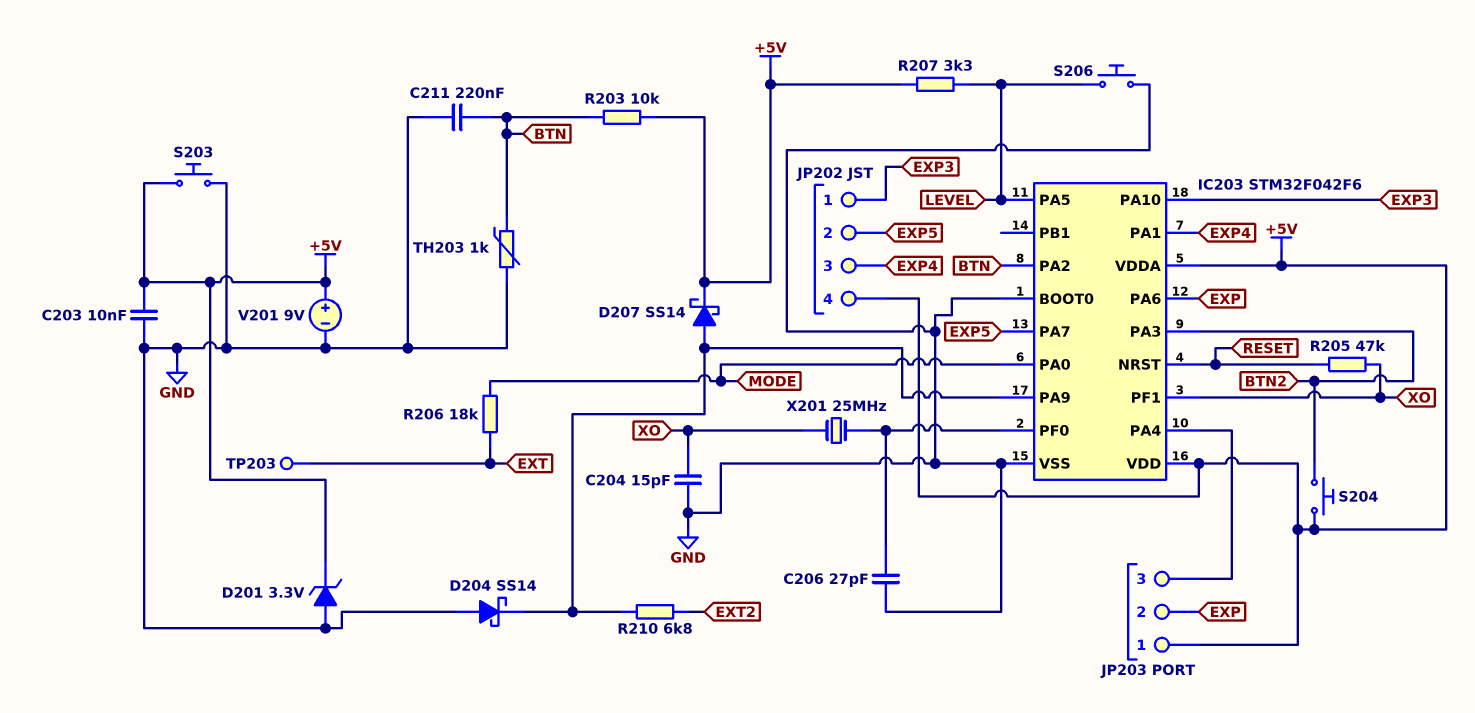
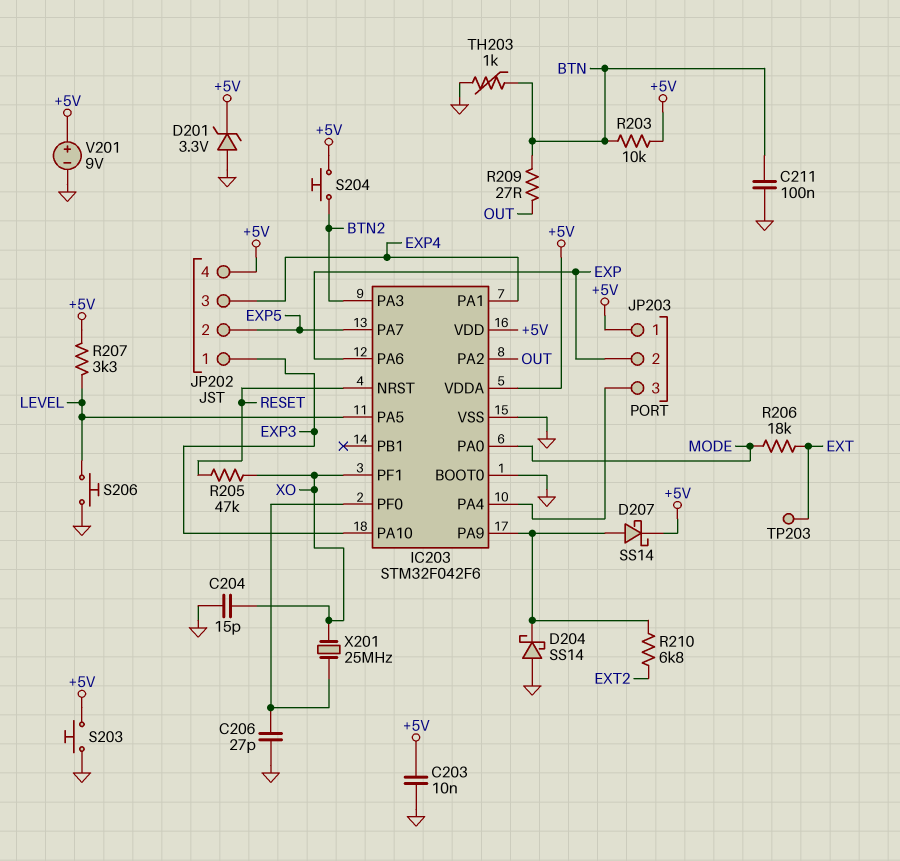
C211: 220nF (BTN, GND) -> 100nF (BTN, GND)
IC203 pin PA2: BTN -> OUT
R209: none -> 27 (BTN, OUT)

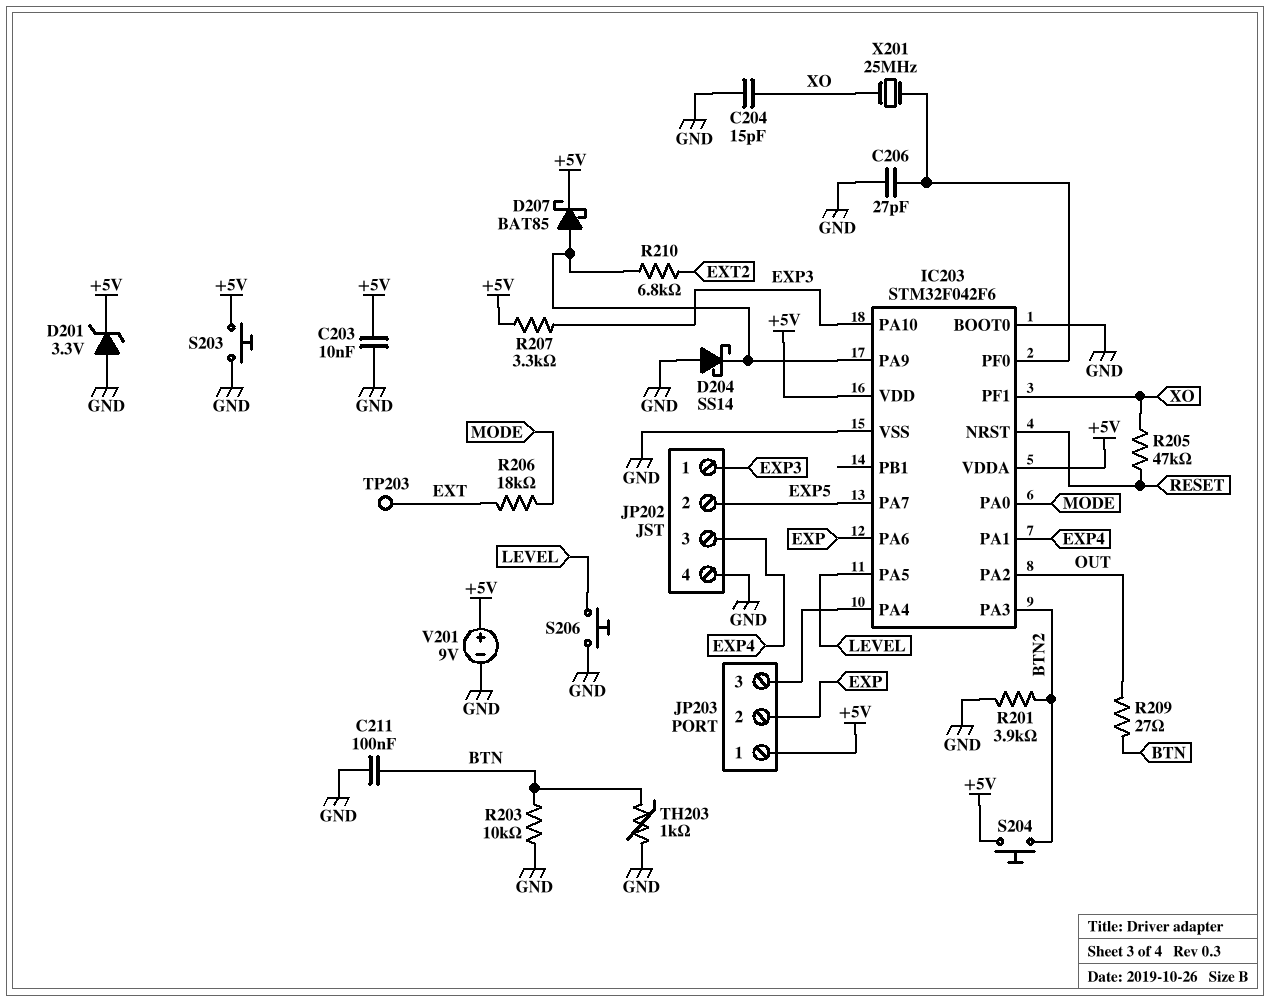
D207: schottky SS14 (A IC203/PA9, K +5V) -> schottky BAT85 (A IC203/PA9, K +5V)
JP202 pin 4: +5V -> GND
R201: none -> 3.9k (BTN2, GND)
R203: 10k (+5V, BTN) -> 10k (BTN, GND)
R207: 3.3k (+5V, LEVEL) -> 3.3k (+5V, EXP3)

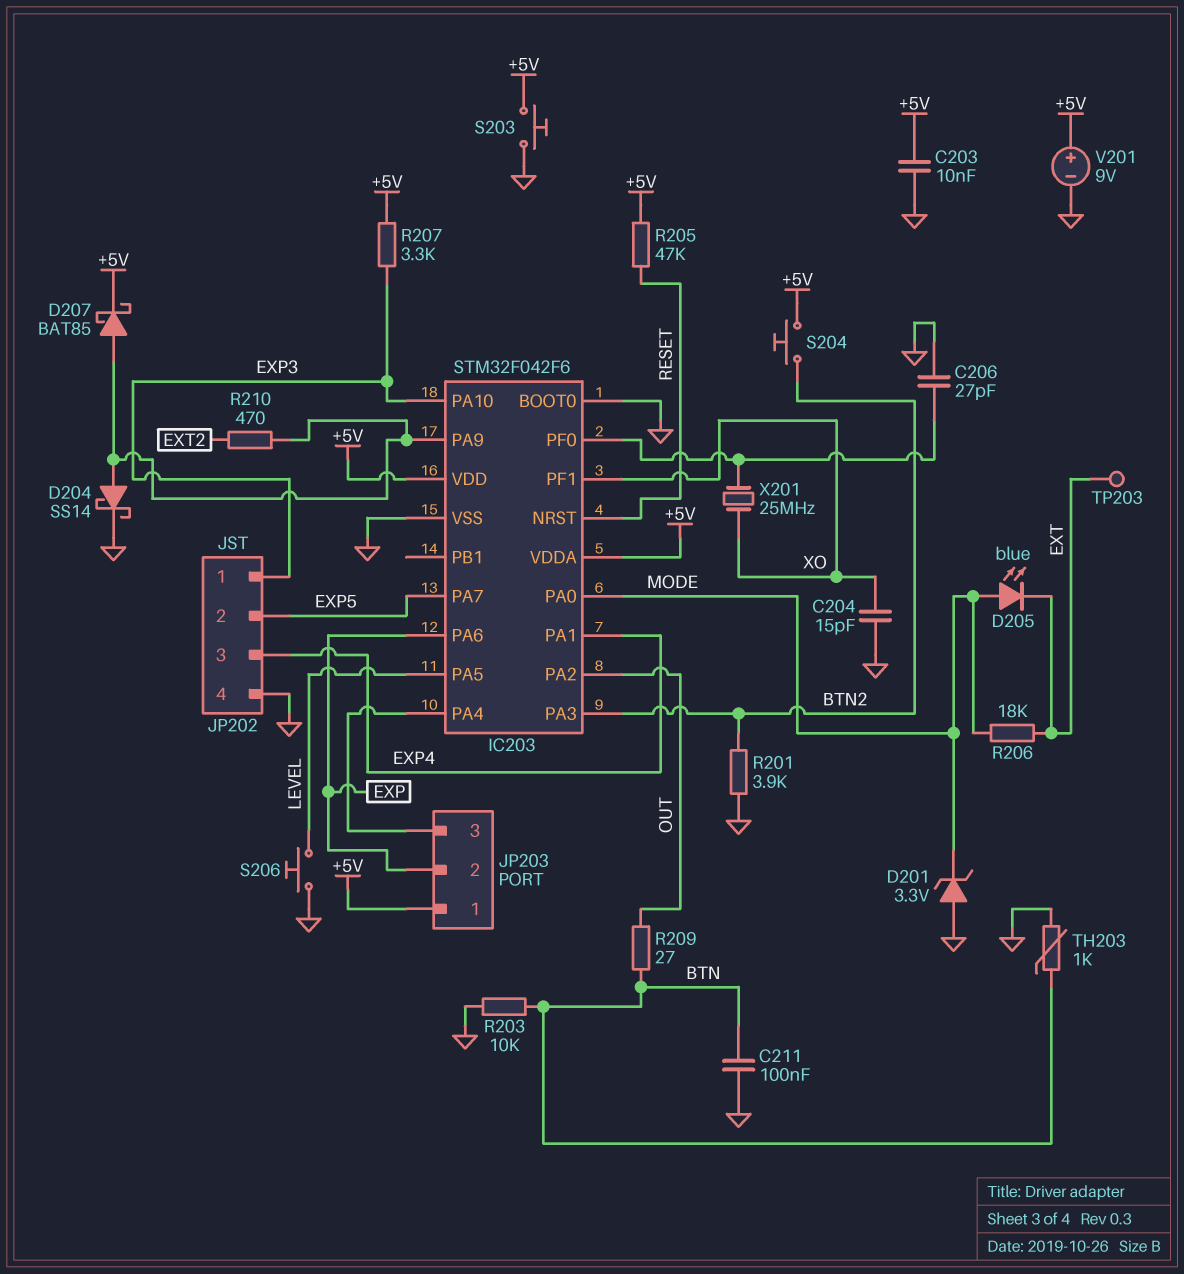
D201: zener 3.3V (A GND, K +5V) -> zener 3.3V (A GND, K MODE)
D204: schottky SS14 (A GND, K IC203/PA9) -> schottky SS14 (A IC203/PA9, K GND)
D205: none -> LED blue (A MODE, K EXT)
R205: 47k (RESET, XO) -> 47k (+5V, RESET)
R210: 6.8k (EXT2, IC203/PA9) -> 470 (EXT2, IC203/PA9)

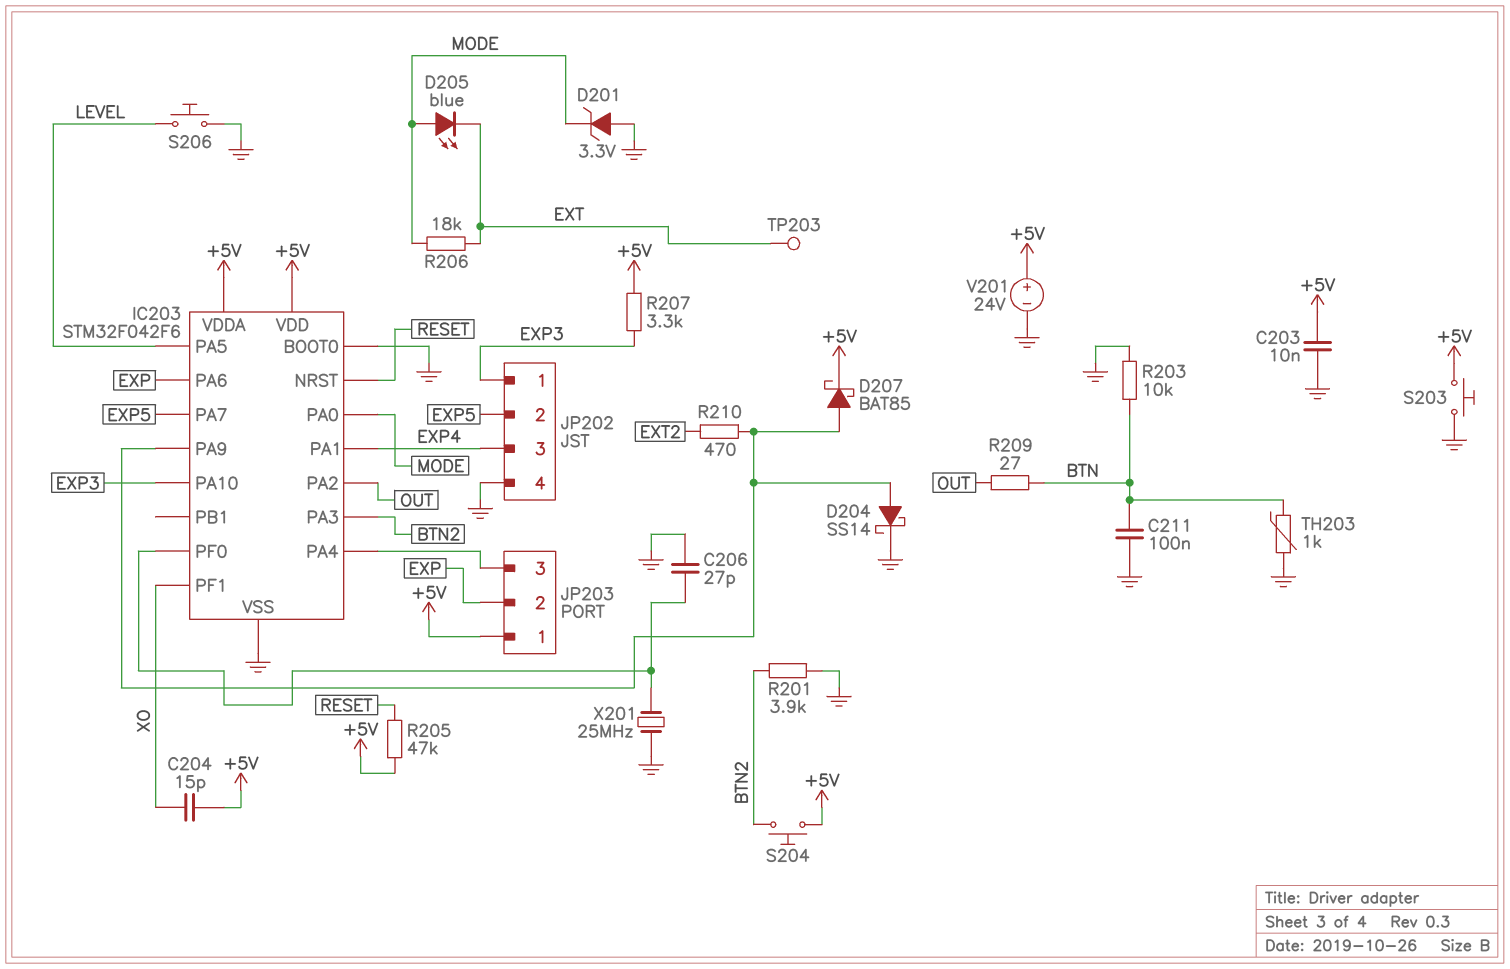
C204: 15pF (GND, XO) -> 15pF (+5V, XO)
V201: 9V (plus +5V, minus GND) -> 24V (plus +5V, minus GND)
X201: 25MHz (IC203/PF0, XO) -> 25MHz (GND, IC203/PF0)

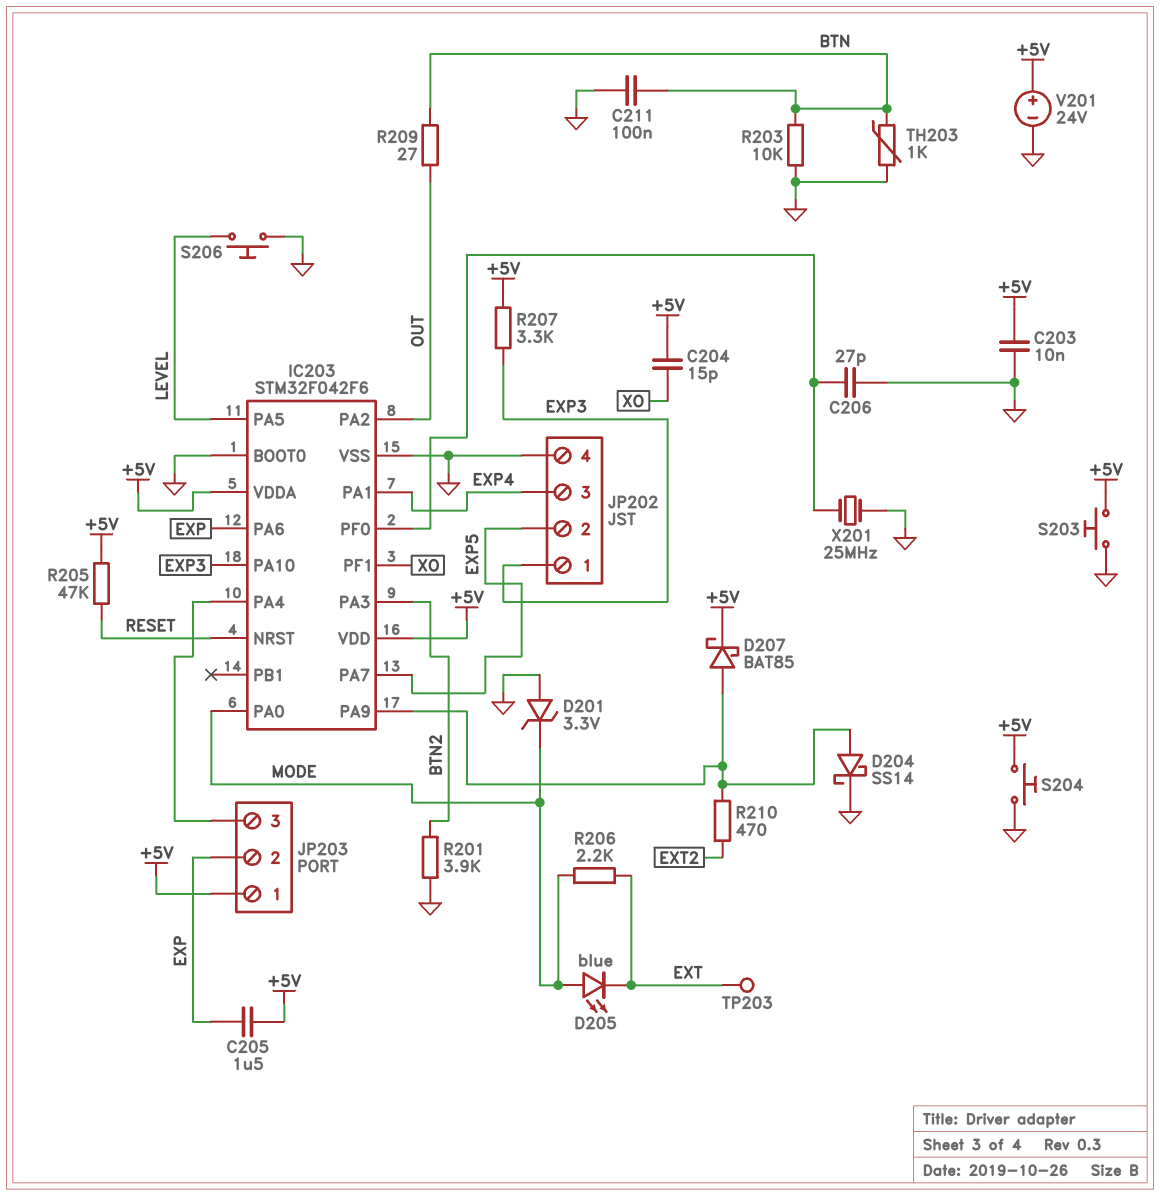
C205: none -> 1.5uF (+5V, EXP)
R206: 18k (EXT, MODE) -> 2.2k (EXT, MODE)
S204: button (+5V, BTN2) -> button (+5V, GND)

